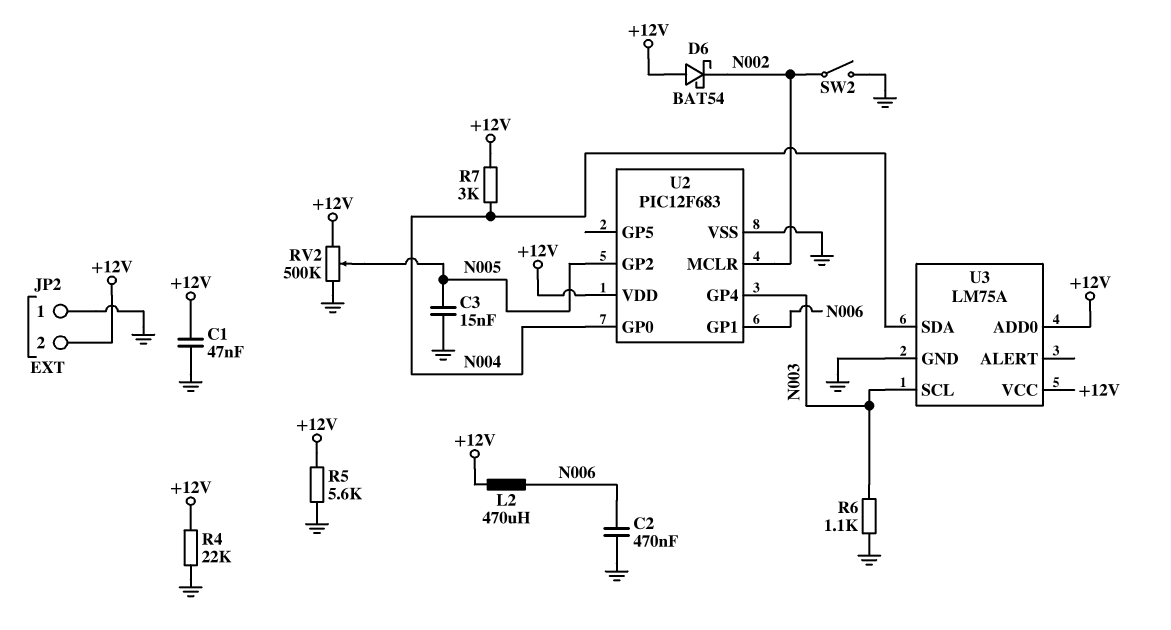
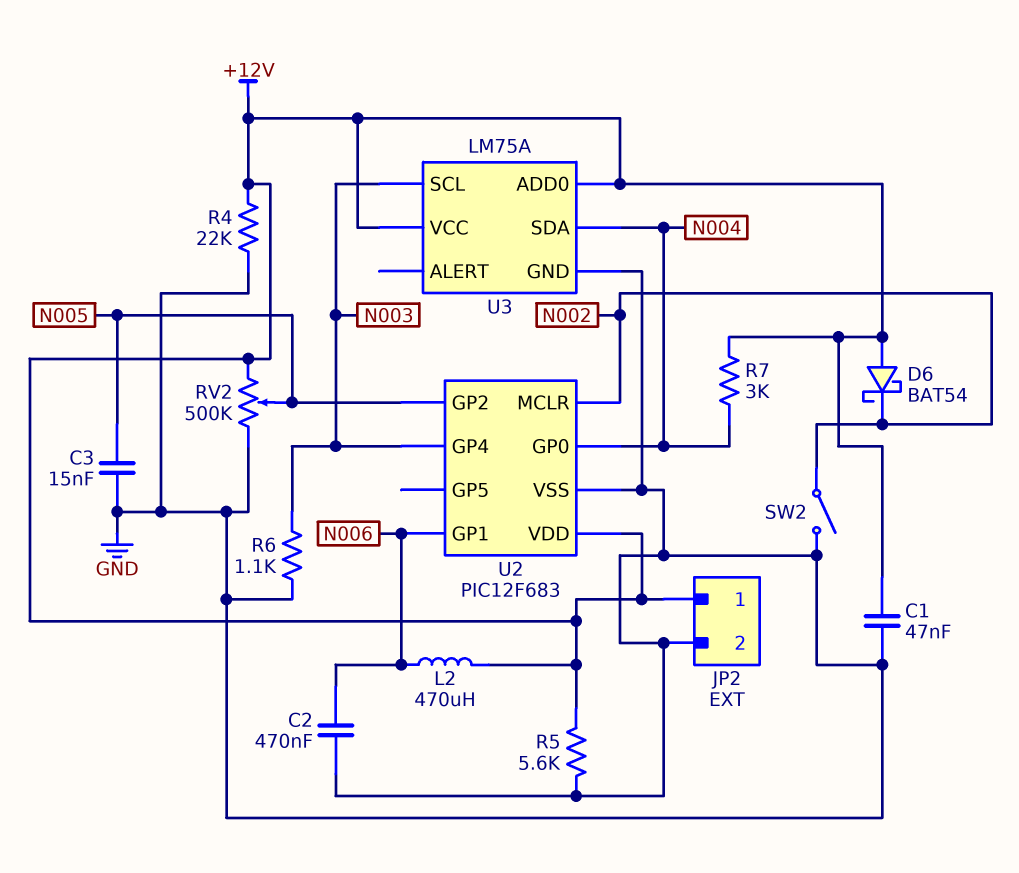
JP2 pin 1: GND -> +12V
JP2 pin 2: +12V -> GND

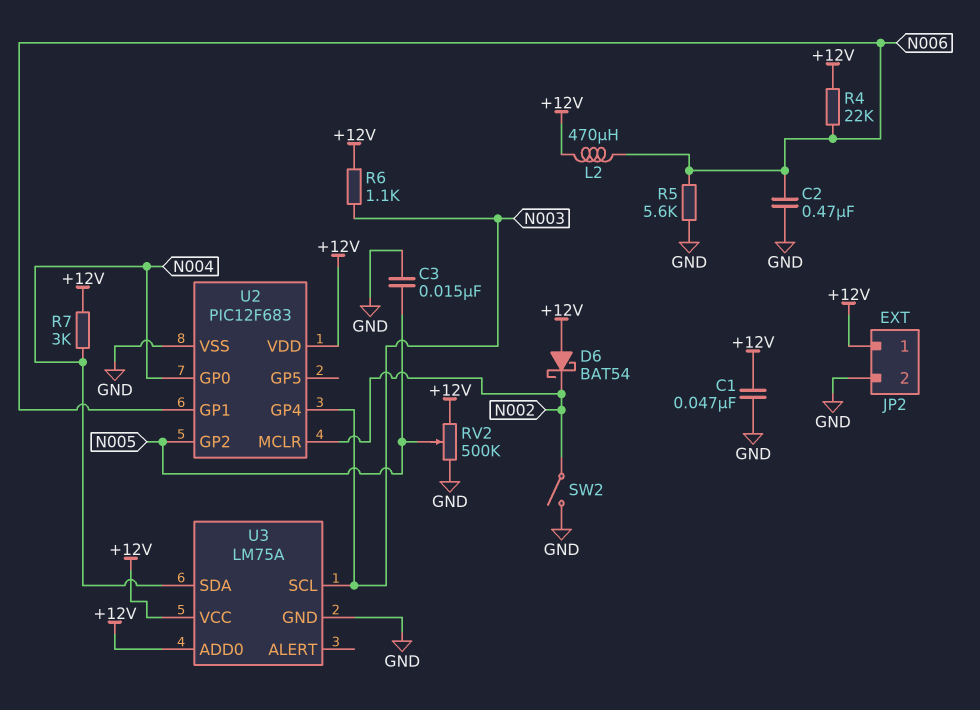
R4: 22k (+12V, GND) -> 22k (+12V, N006)
R5: 5.6k (+12V, GND) -> 5.6k (GND, N006)
R6: 1.1k (GND, N003) -> 1.1k (+12V, N003)

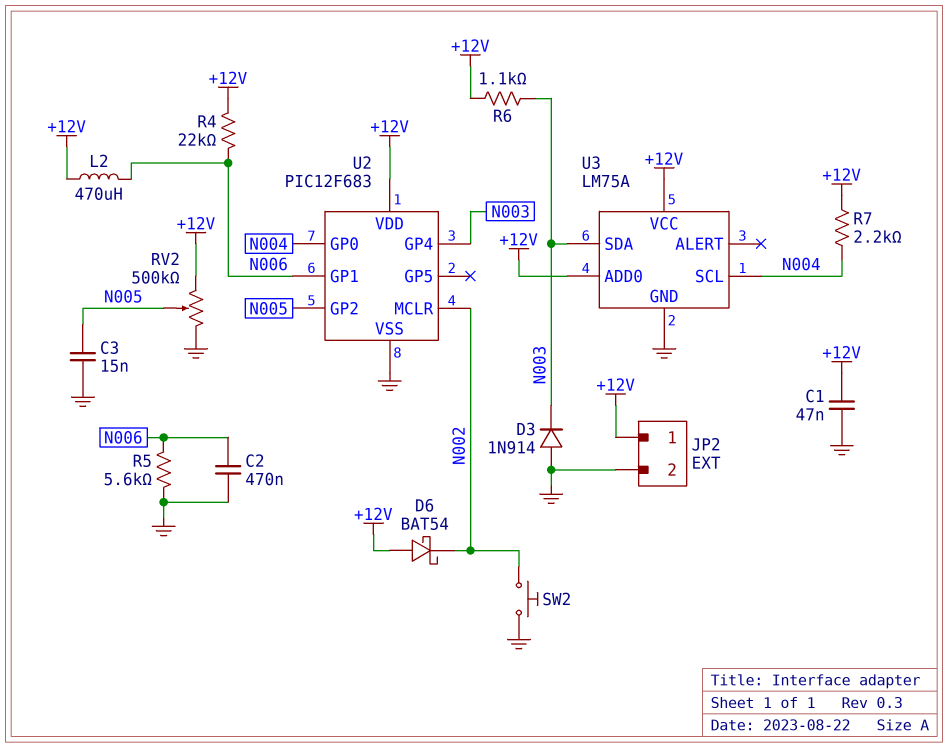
D3: none -> diode 1N914 (A GND, K N003)
R7: 3k (+12V, N004) -> 2.2k (+12V, N004)
SW2: switch (GND, N002) -> button (GND, N002)
U3 pin SCL: N003 -> N004
U3 pin SDA: N004 -> N003

